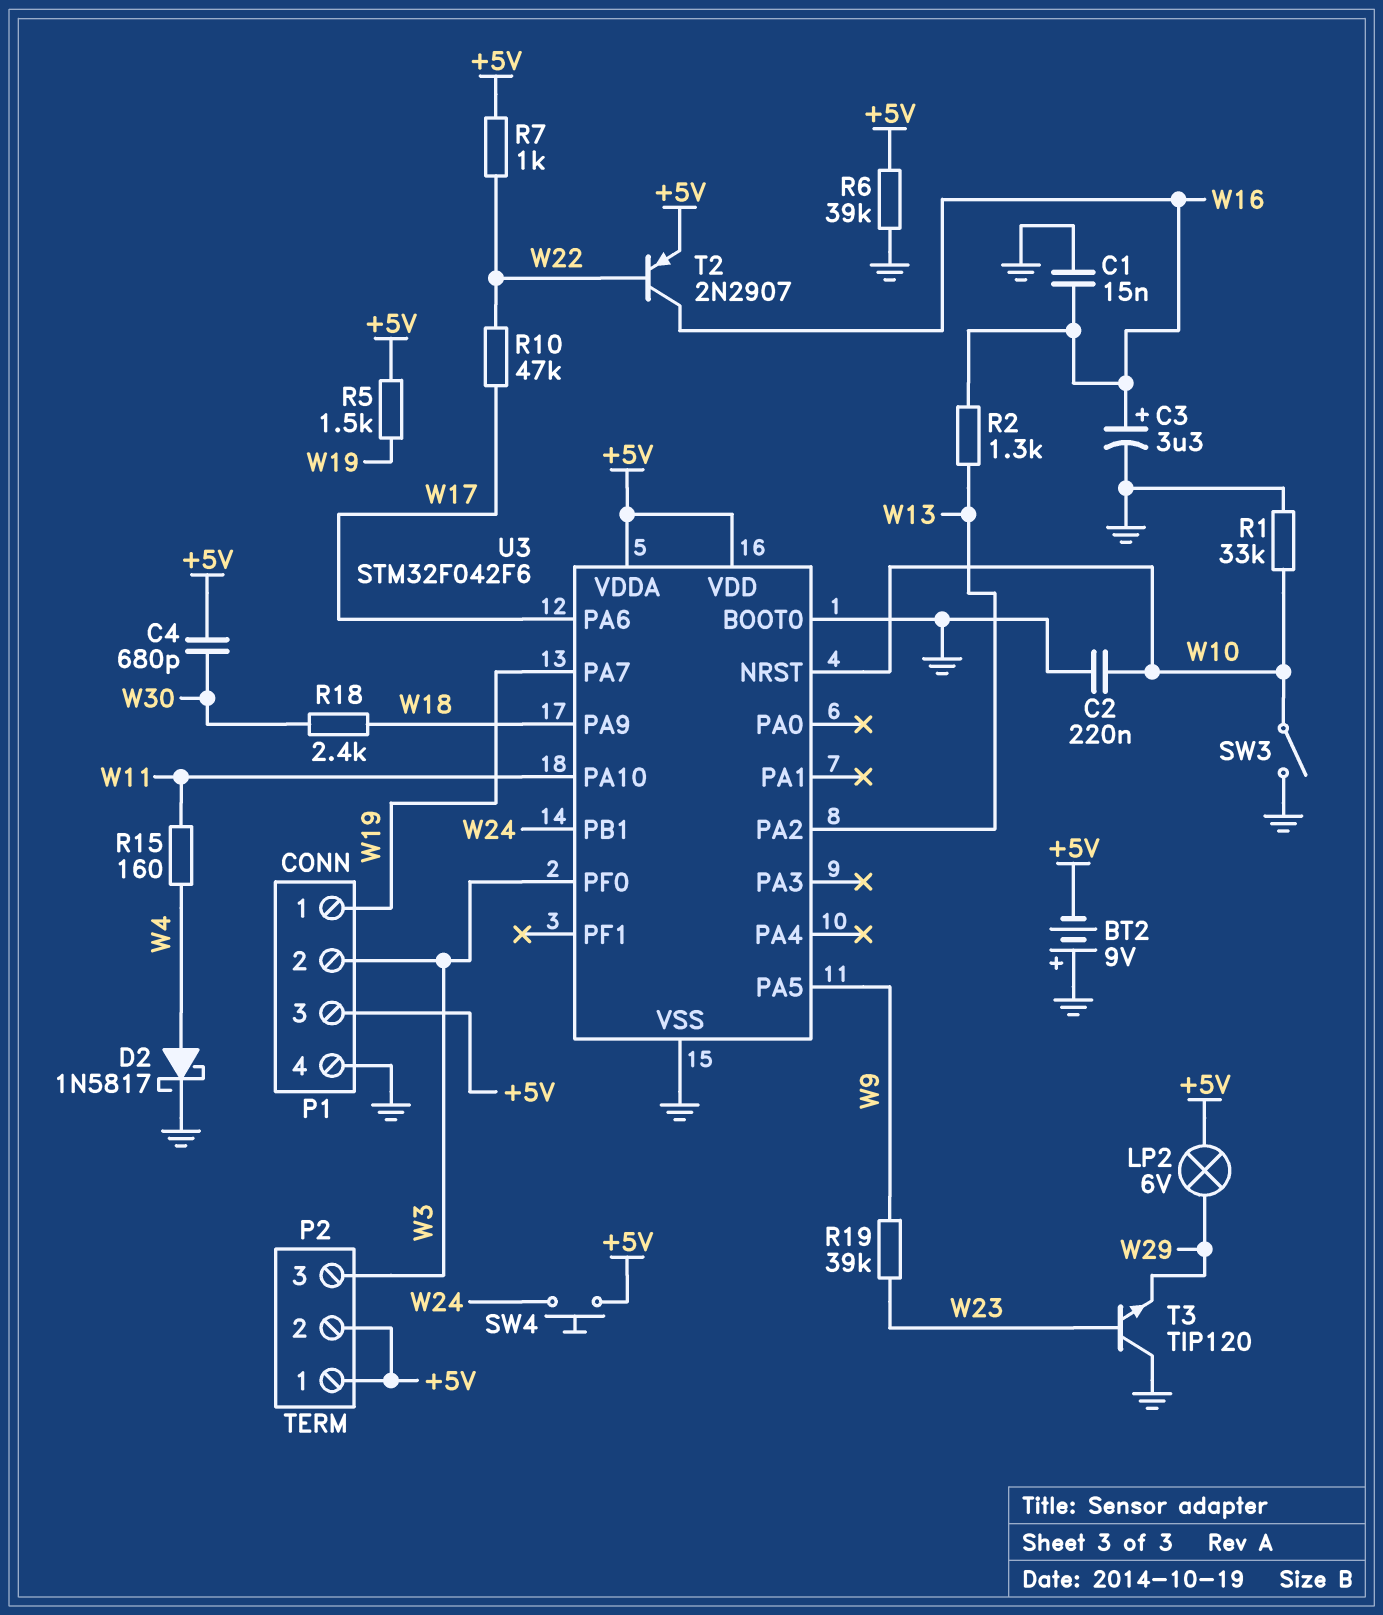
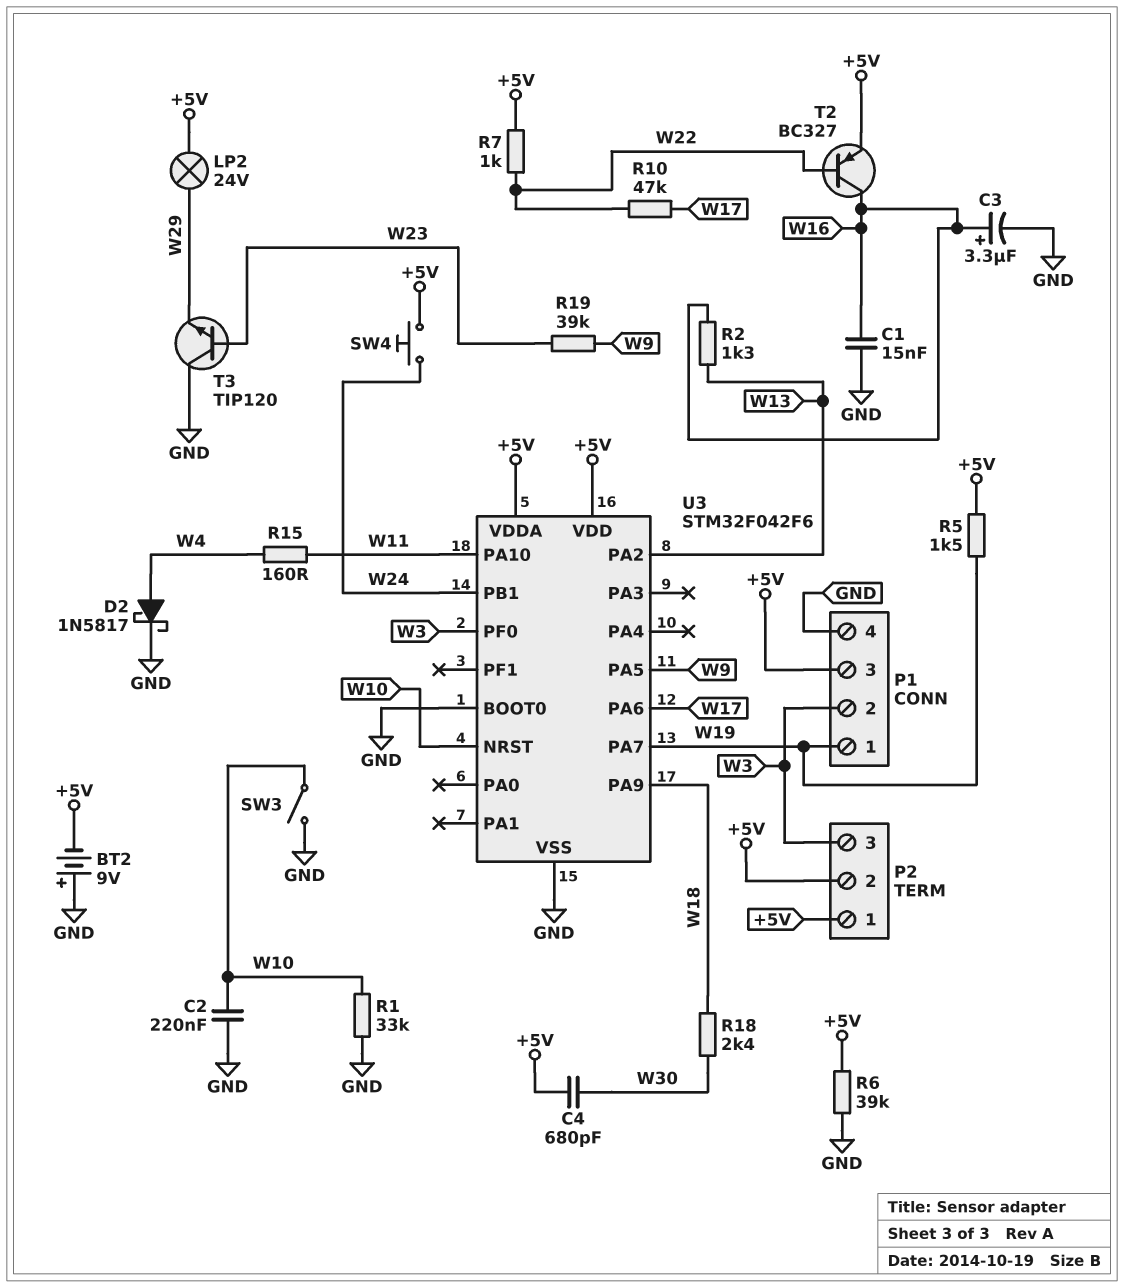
LP2: lamp 6V (+5V, W29) -> lamp 24V (+5V, W29)
T2: PNP 2N2907 (B W22, C W16, E +5V) -> PNP BC327 (B W22, C W16, E +5V)

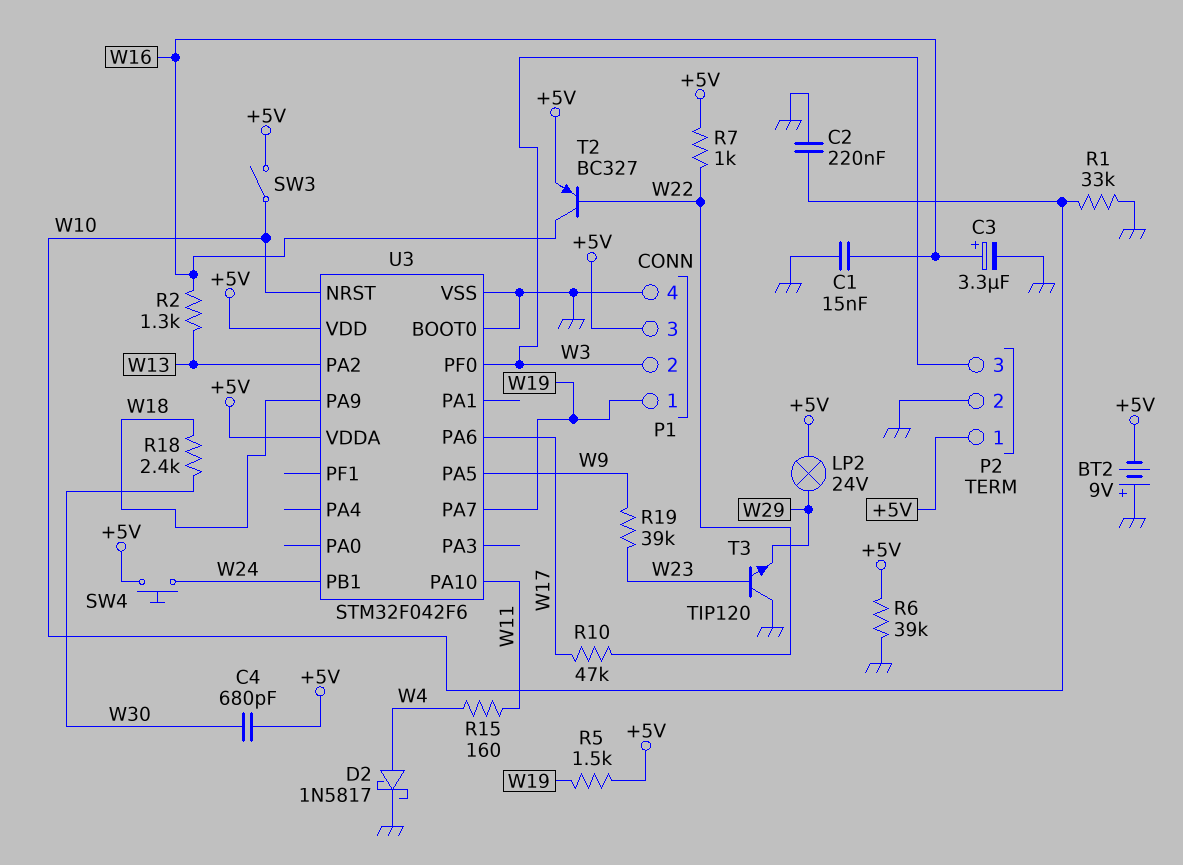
P2 pin 2: +5V -> GND
SW3: switch (GND, W10) -> switch (+5V, W10)

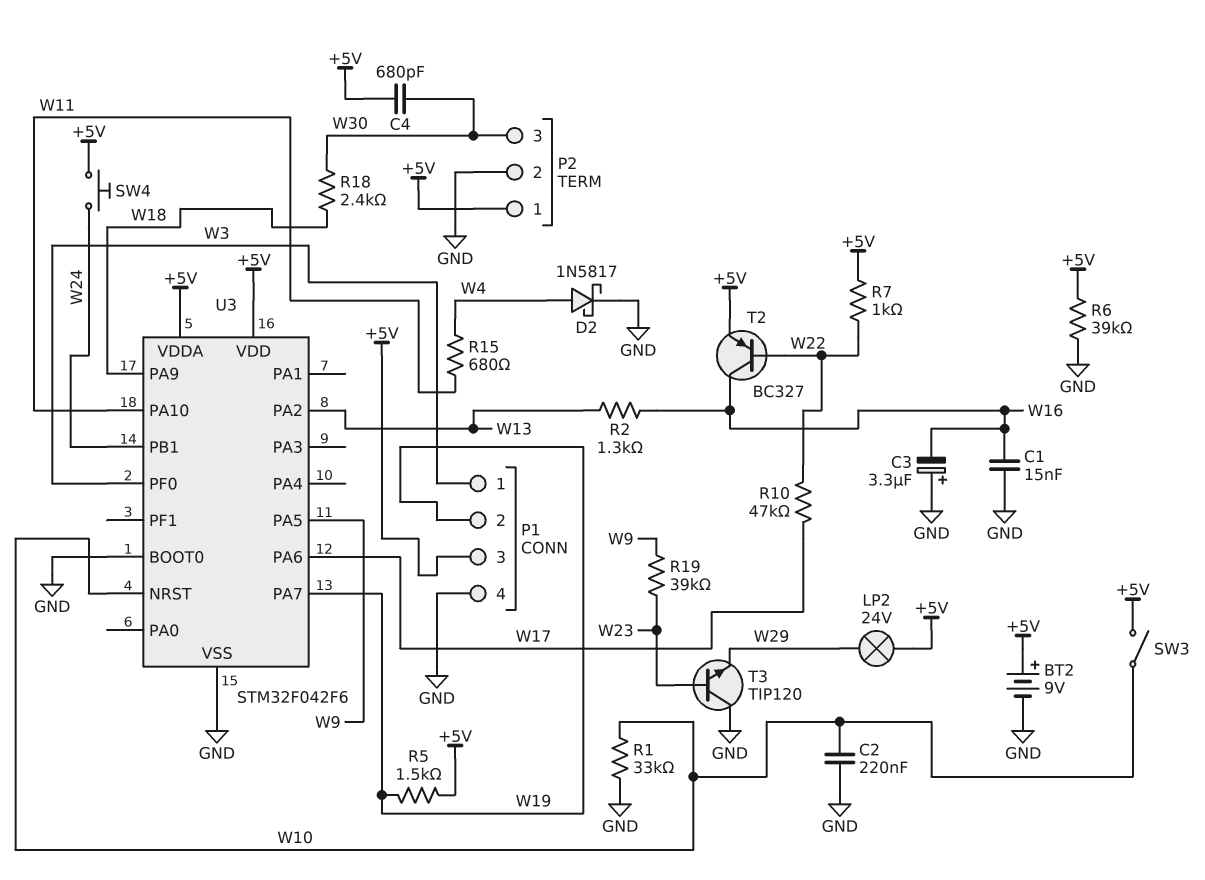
BT2: 9V (plus GND, minus +5V) -> 9V (plus +5V, minus GND)
C3: 3.3uF (plus W16, minus GND) -> 3.3uF (plus GND, minus W16)
P1 pin 1: W19 -> W3
P1 pin 2: W3 -> W19
P2 pin 3: W3 -> W30
R15: 160 (W4, W11) -> 680 (W4, W11)

